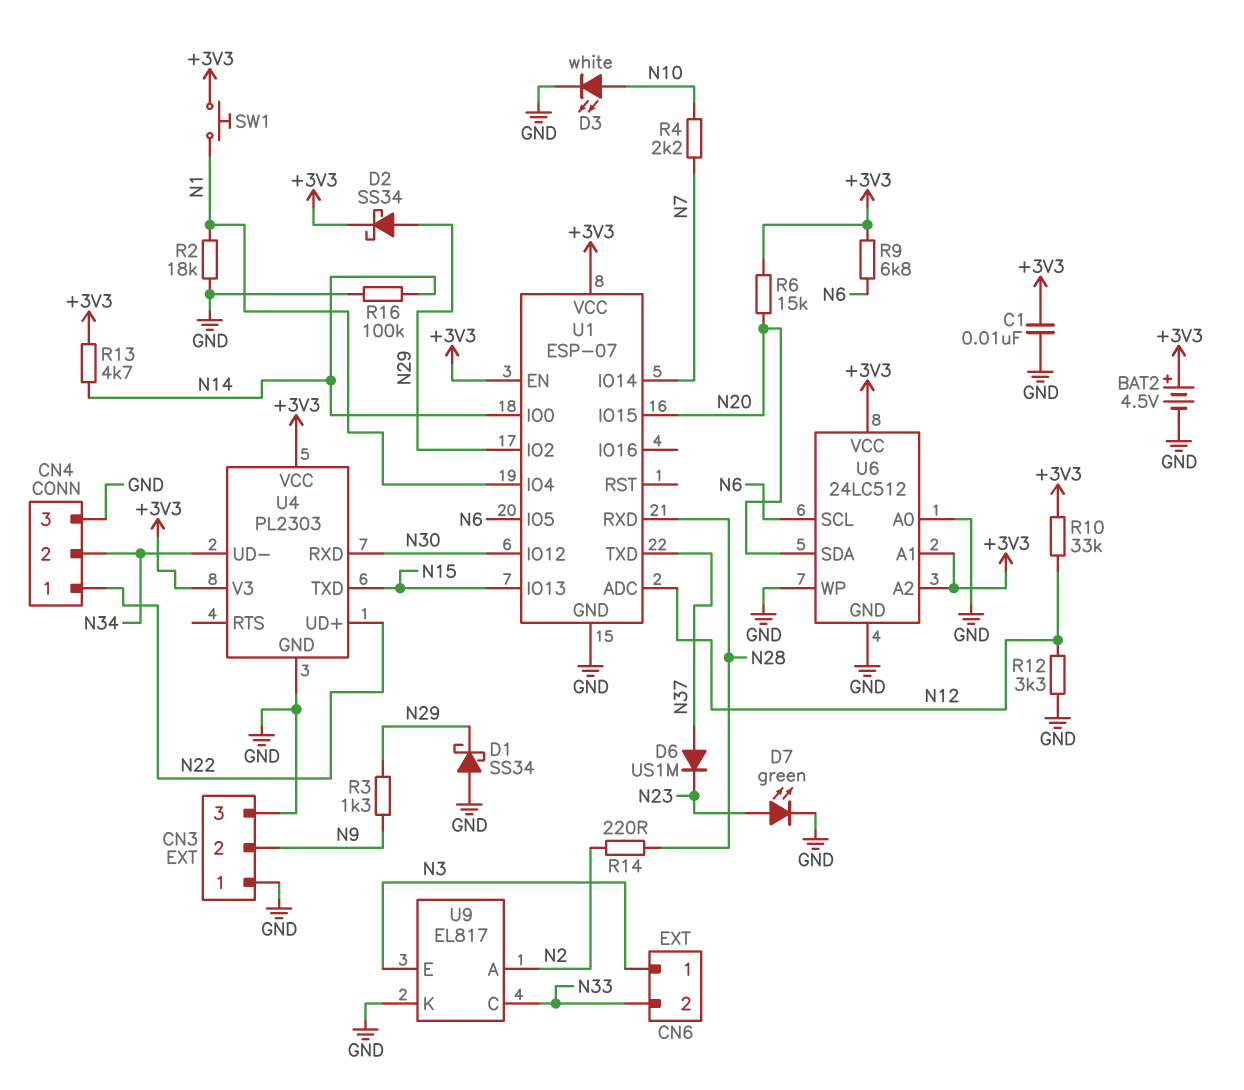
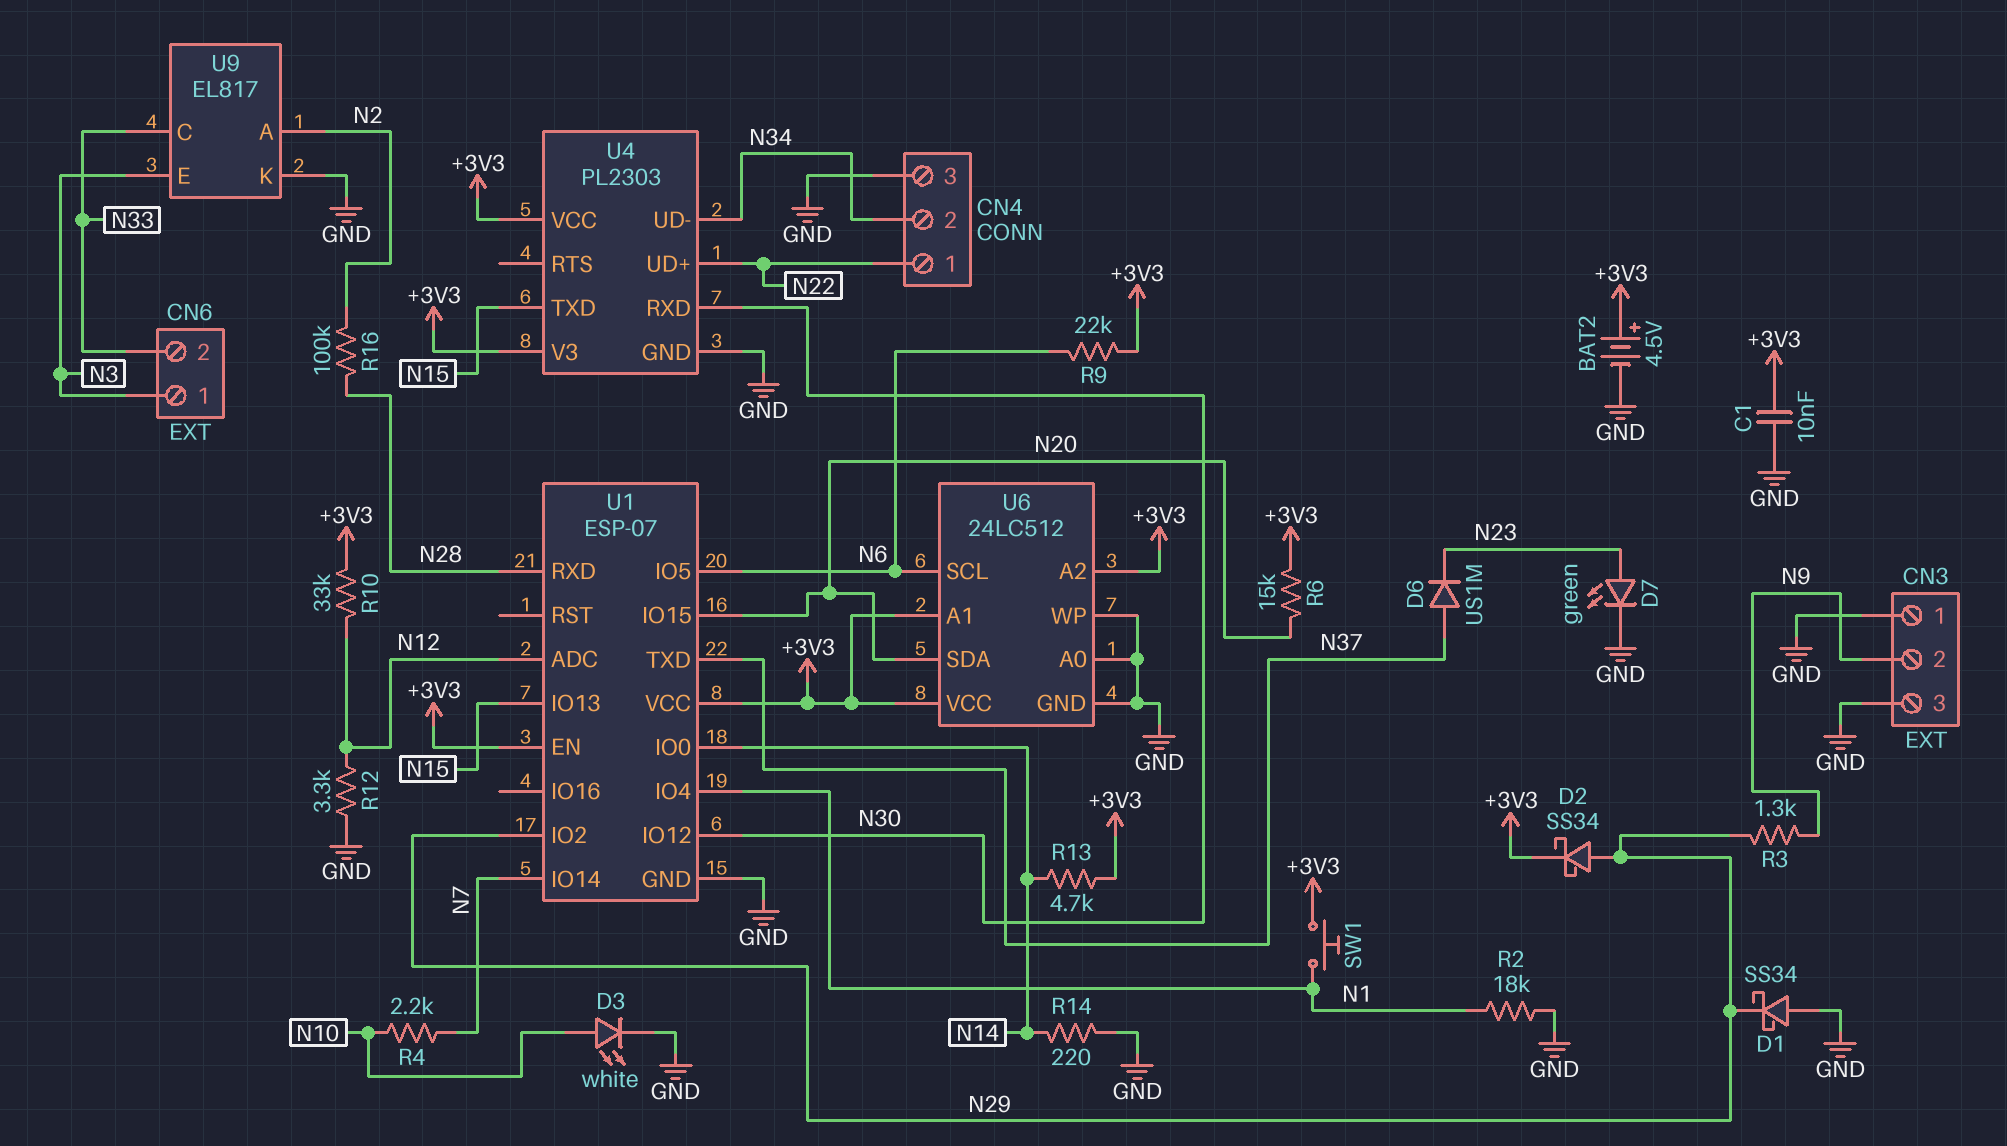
R9: 6.8k (+3V3, N6) -> 22k (+3V3, N6)
R14: 220 (N2, N28) -> 220 (GND, N14)
R16: 100k (GND, N14) -> 100k (N2, N28)

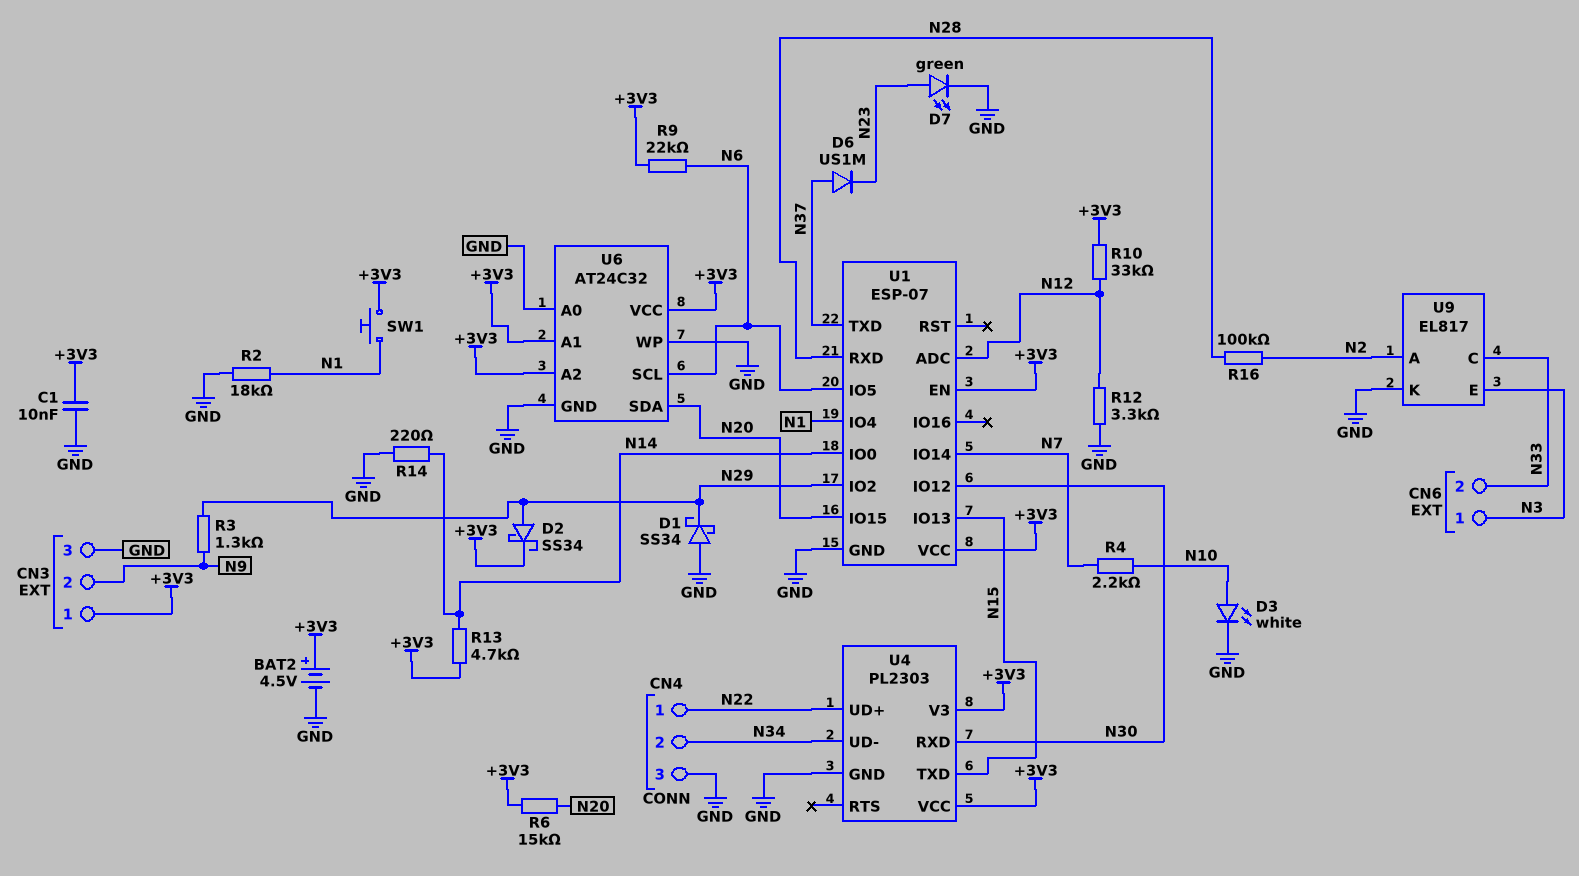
CN3 pin 1: GND -> +3V3
U6: 24LC512 -> AT24C32

